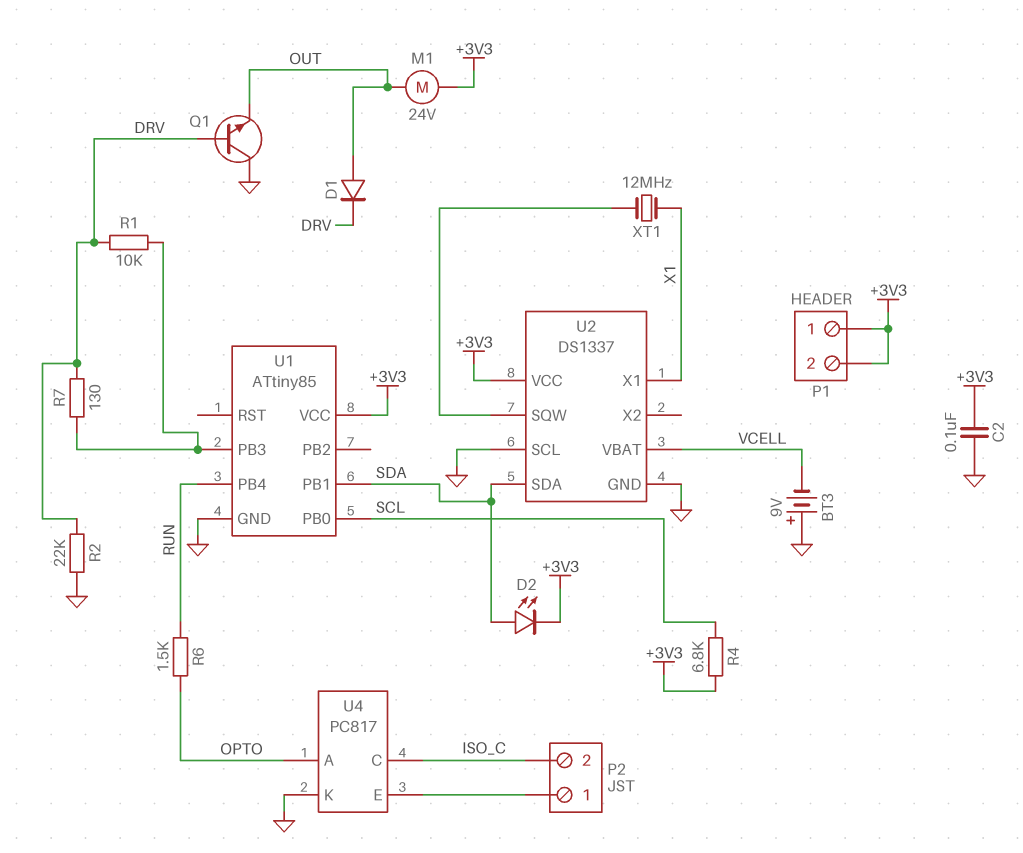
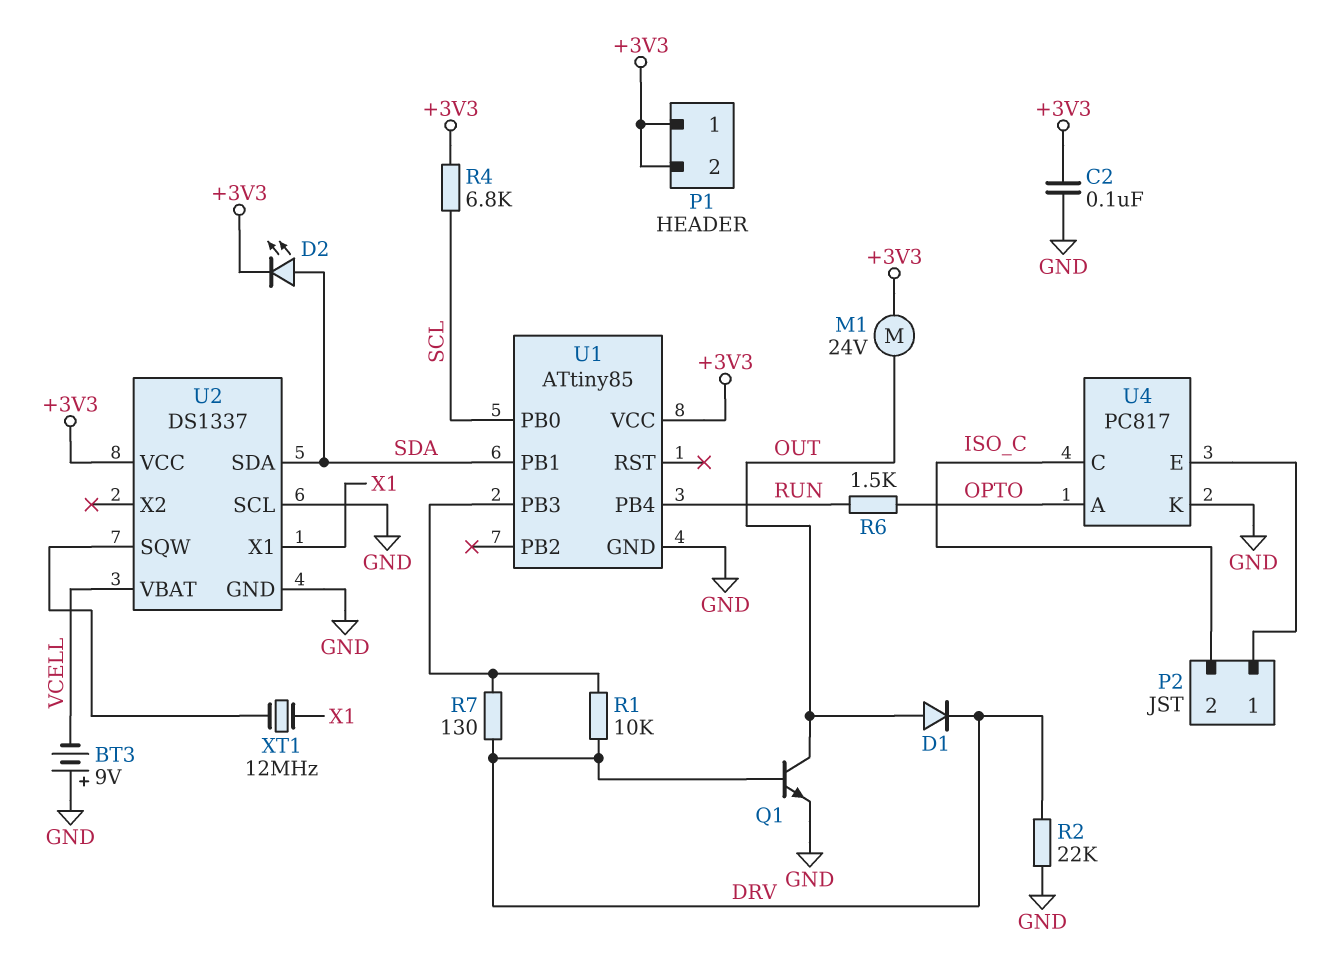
Q1: NPN (B DRV, C GND, E OUT) -> NPN (B DRV, C OUT, E GND)

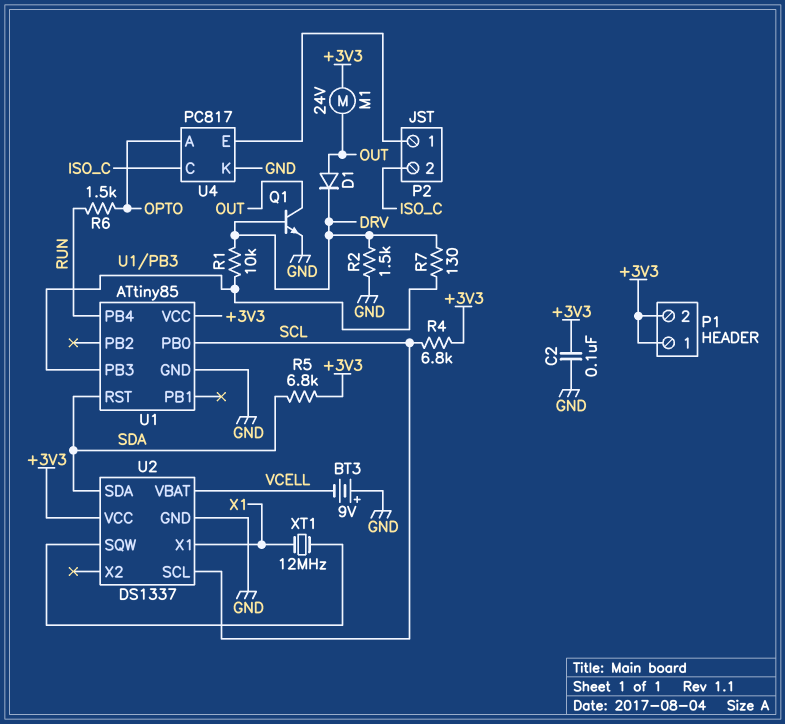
D2: LED (A SDA, K +3V3) -> none
R2: 22k (DRV, GND) -> 1.5k (DRV, GND)
R5: none -> 6.8k (+3V3, SDA)
U1 pin PB1: SDA -> none
U1 pin RST: none -> SDA
U2 pin SCL: GND -> SCL

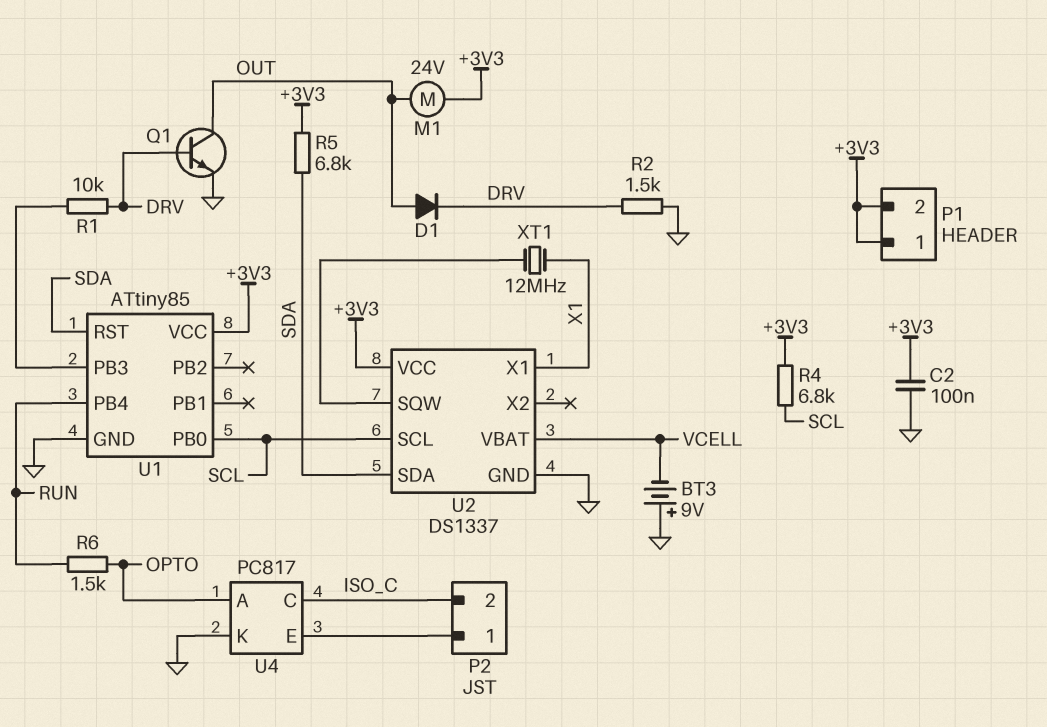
R7: 130 (DRV, U1/PB3) -> none

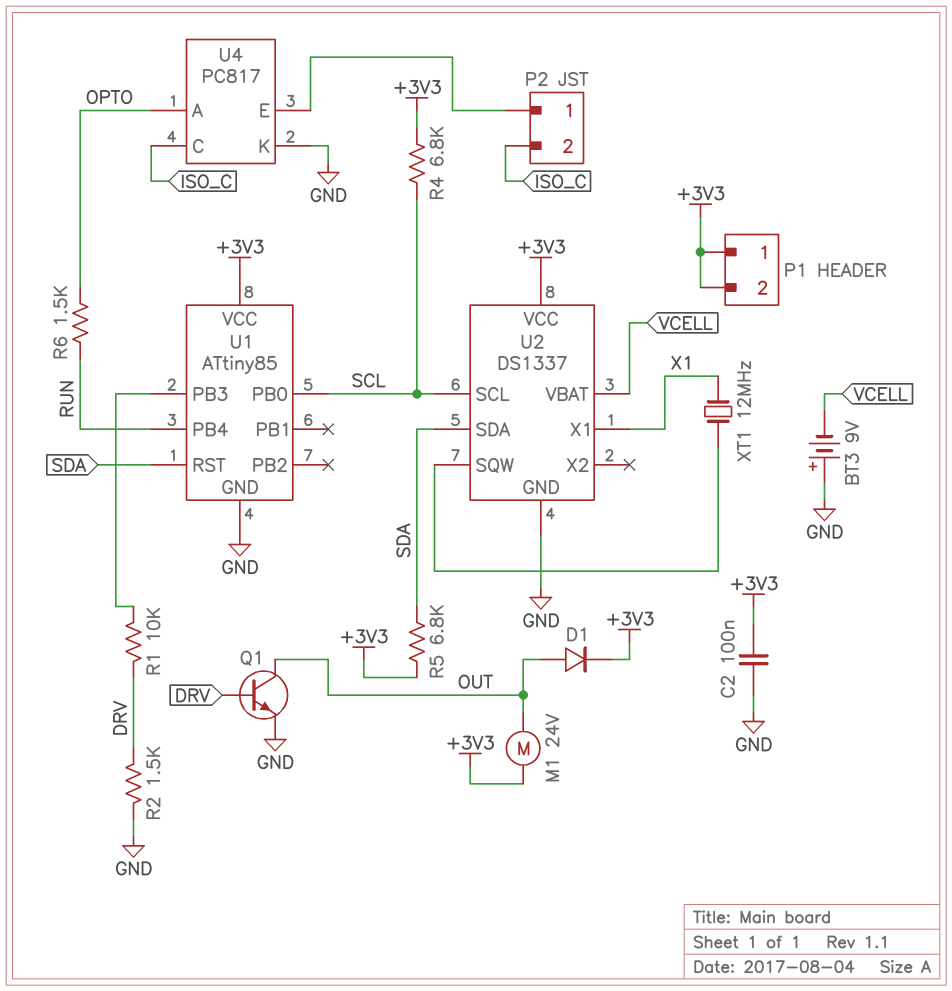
D1: diode (A OUT, K DRV) -> diode (A OUT, K +3V3)

